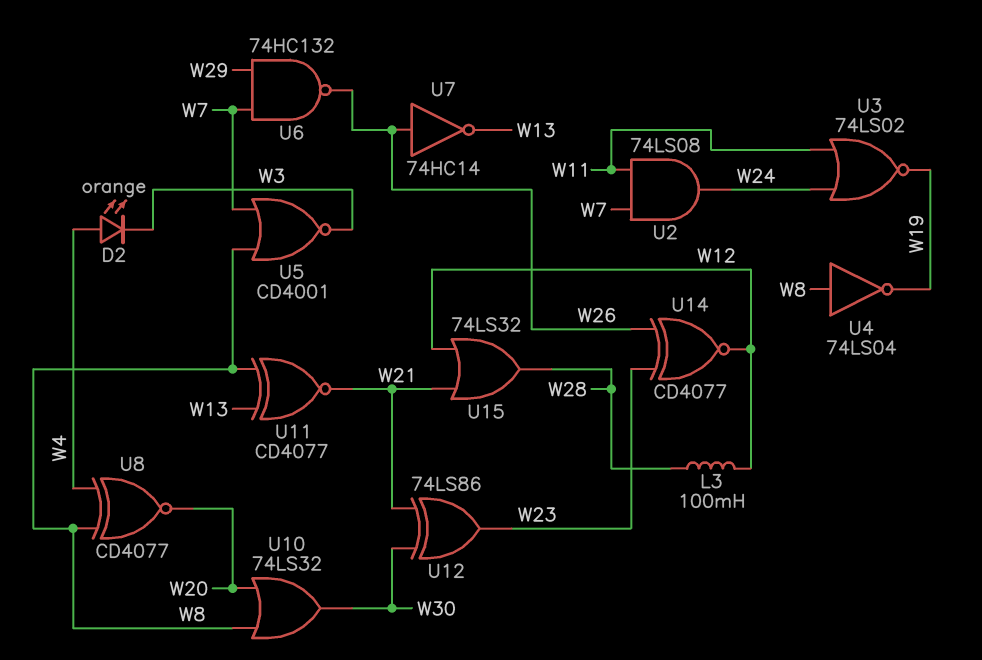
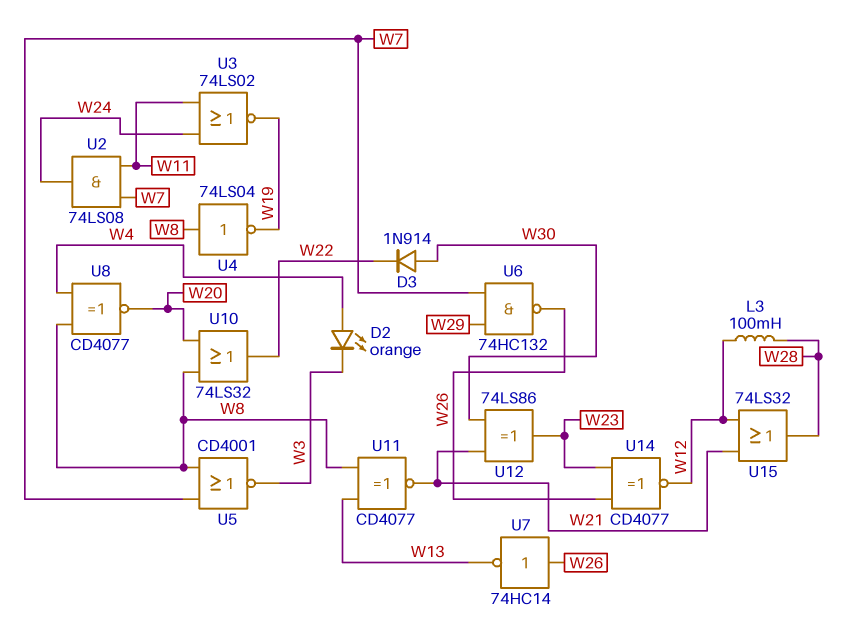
D3: none -> diode 1N914 (A W30, K W22)
U10: OR 74LS32 (in W8, in W20, out W30) -> OR 74LS32 (in W8, in W20, out W22)

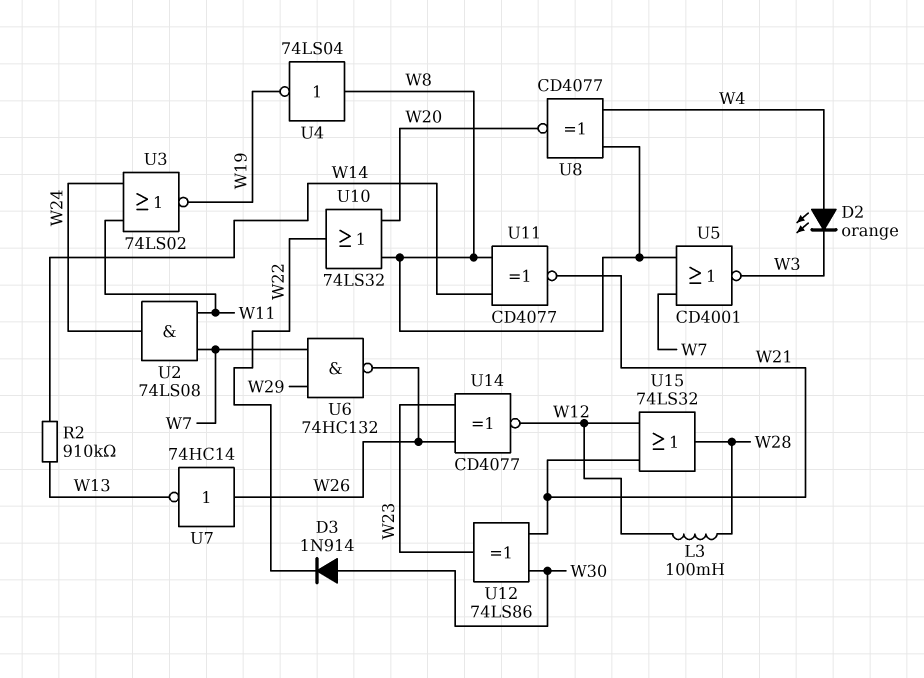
R2: none -> 910k (W13, W14)
U11: XNOR CD4077 (in W8, in W13, out W21) -> XNOR CD4077 (in W8, in W14, out W21)

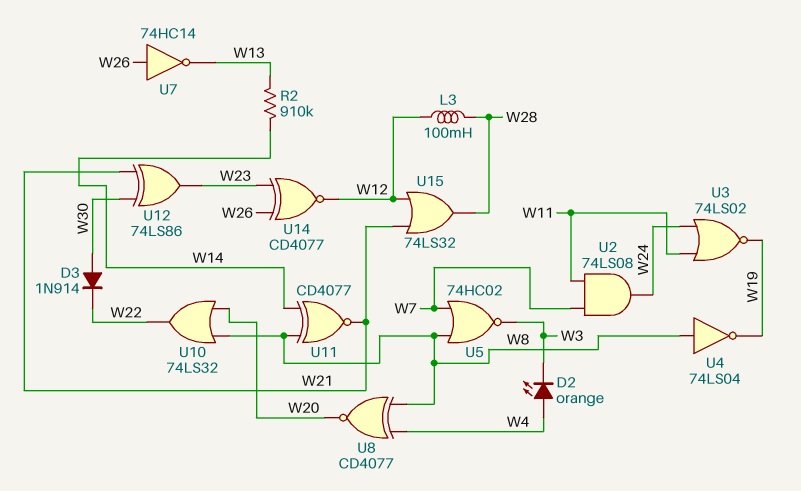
U5: NOR CD4001 (in W7, in W8, out W3) -> NOR 74HC02 (in W7, in W8, out W3)
U6: NAND 74HC132 (in W7, in W29, out W26) -> none

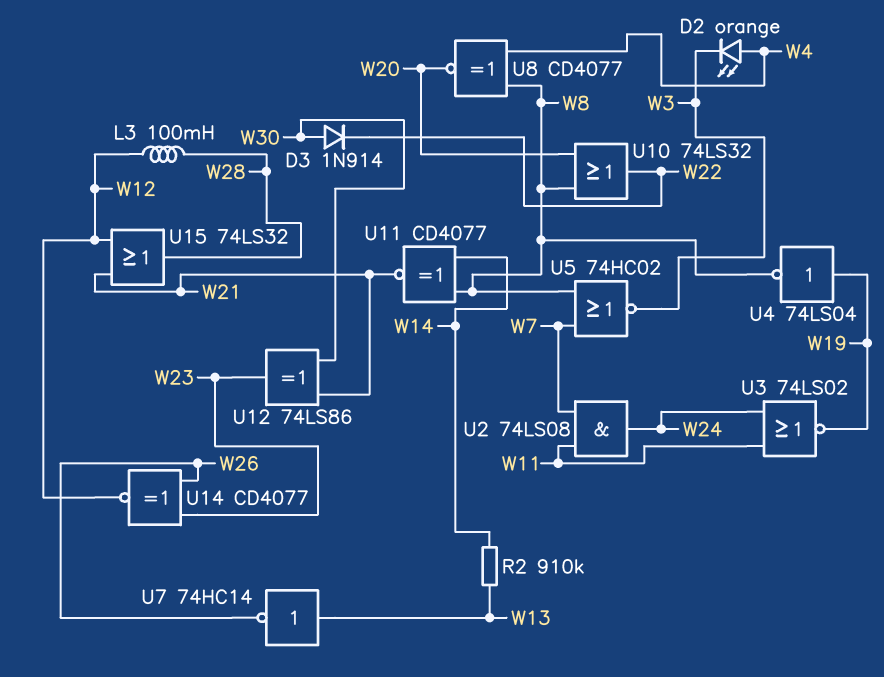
U4: NOT 74LS04 (in W8, out W19) -> NOT 74LS04 (in W19, out W8)
U7: NOT 74HC14 (in W26, out W13) -> NOT 74HC14 (in W13, out W26)

